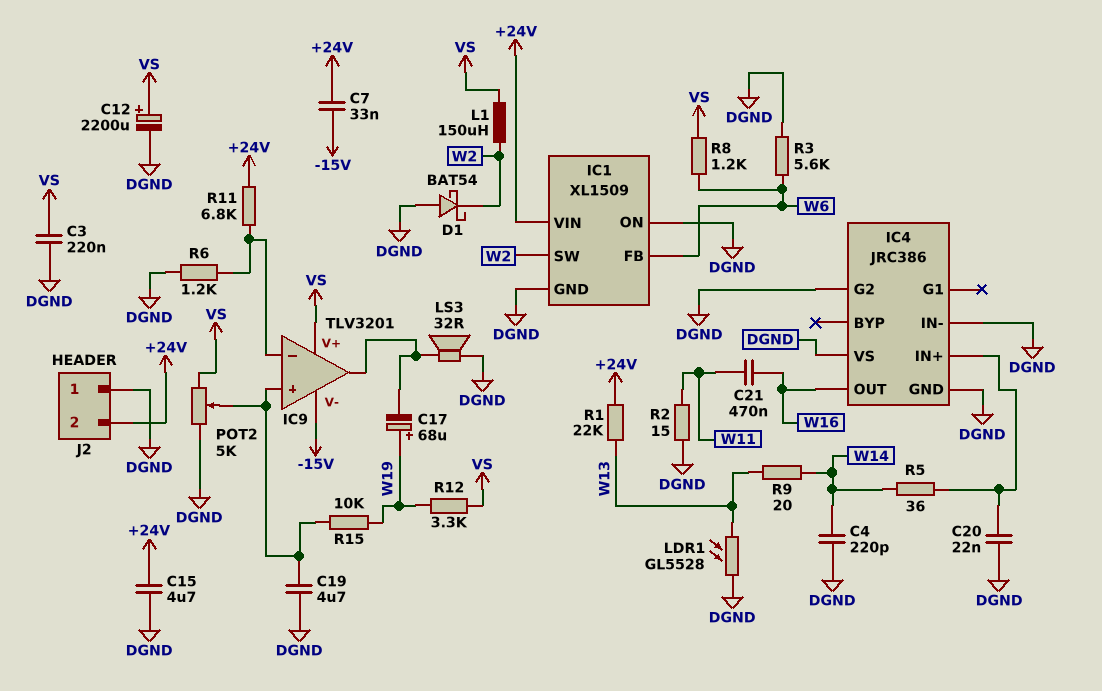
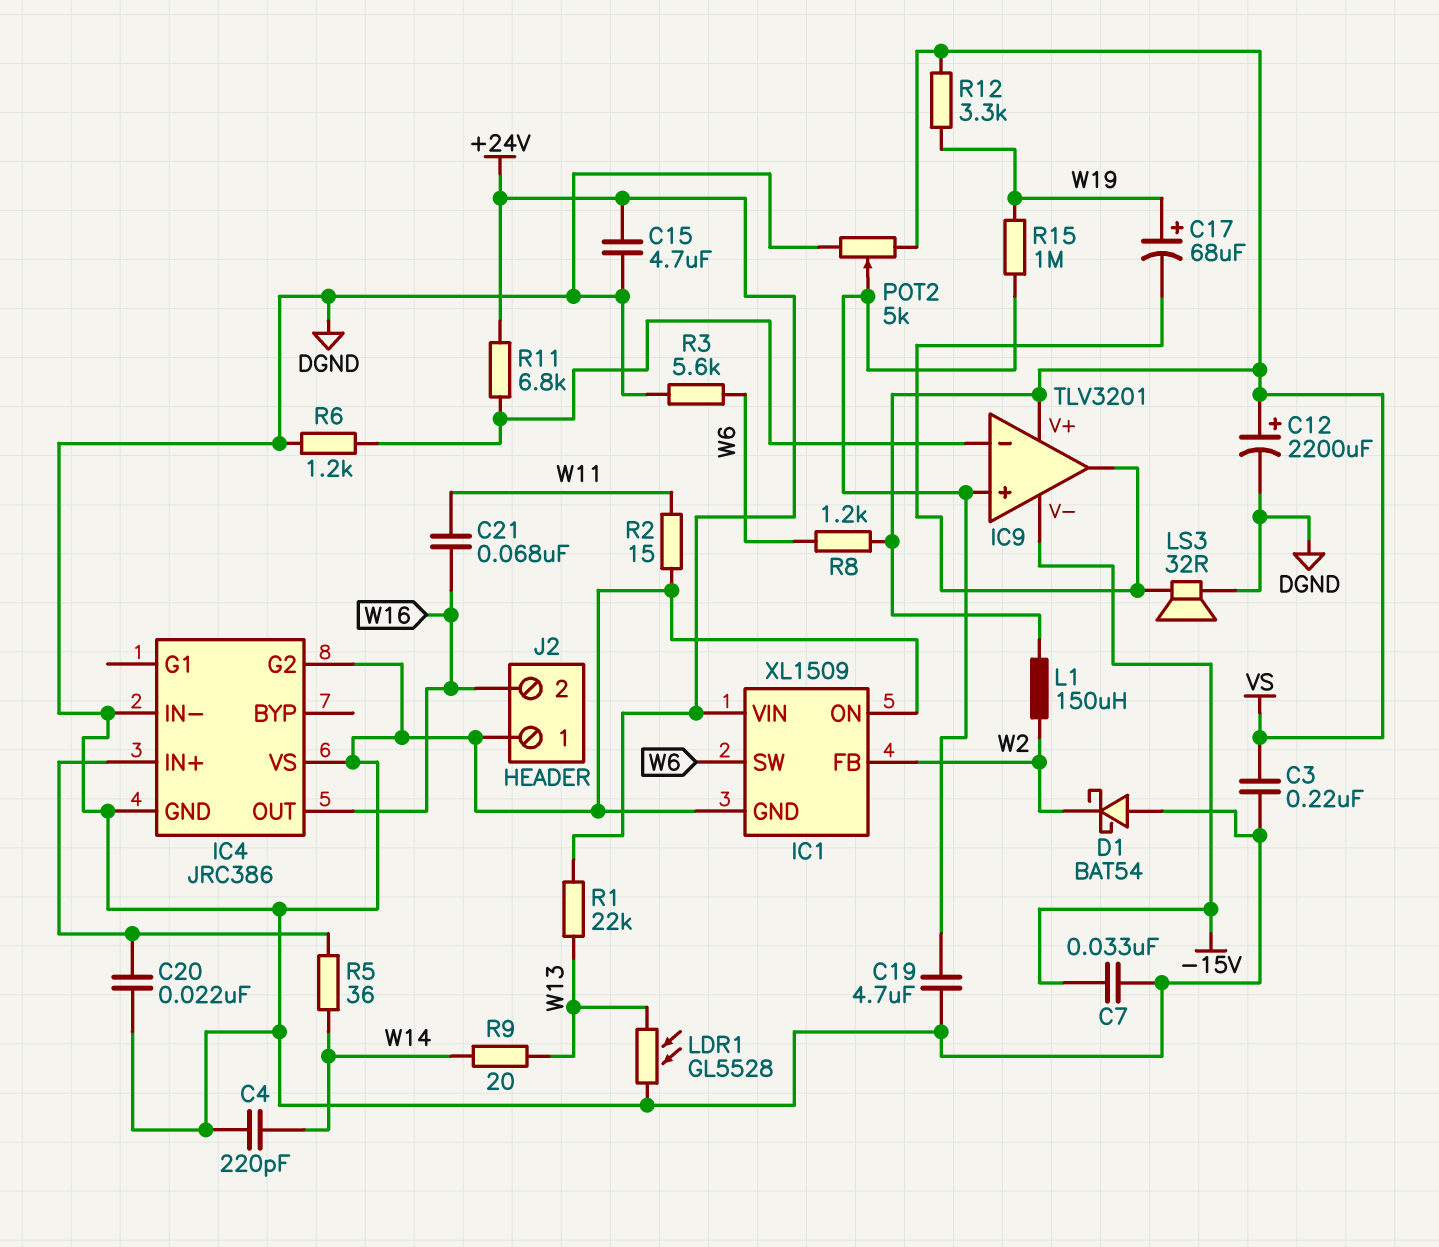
C7: 33nF (+24V, -15V) -> 33nF (-15V, DGND)
C21: 470nF (W11, W16) -> 68nF (W11, W16)
IC1 pin FB: W6 -> W2
IC1 pin SW: W2 -> W6
J2 pin 2: +24V -> W16
R15: 10k (IC9/in+, W19) -> 1M (IC9/in+, W19)

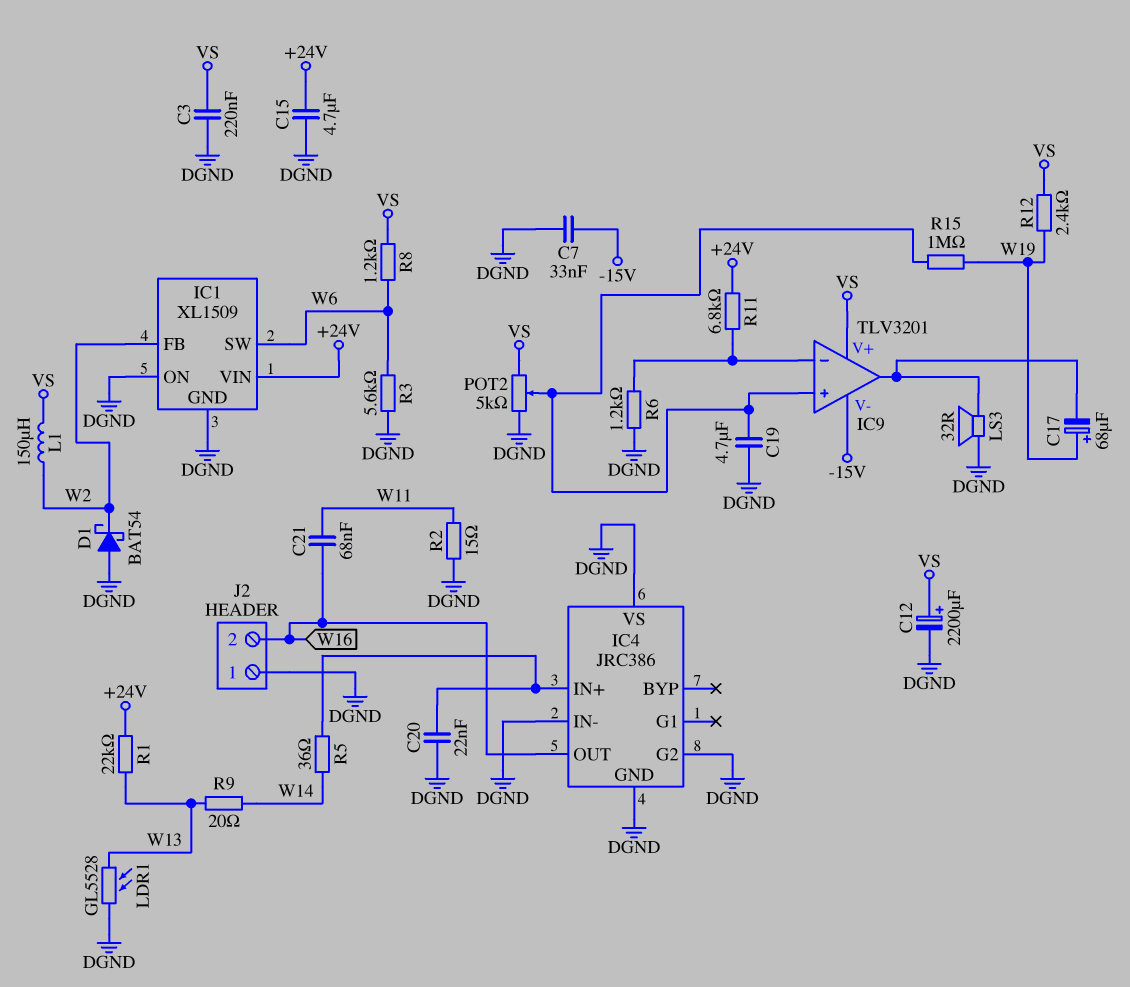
C4: 220pF (DGND, W14) -> none
R12: 3.3k (VS, W19) -> 2.4k (VS, W19)

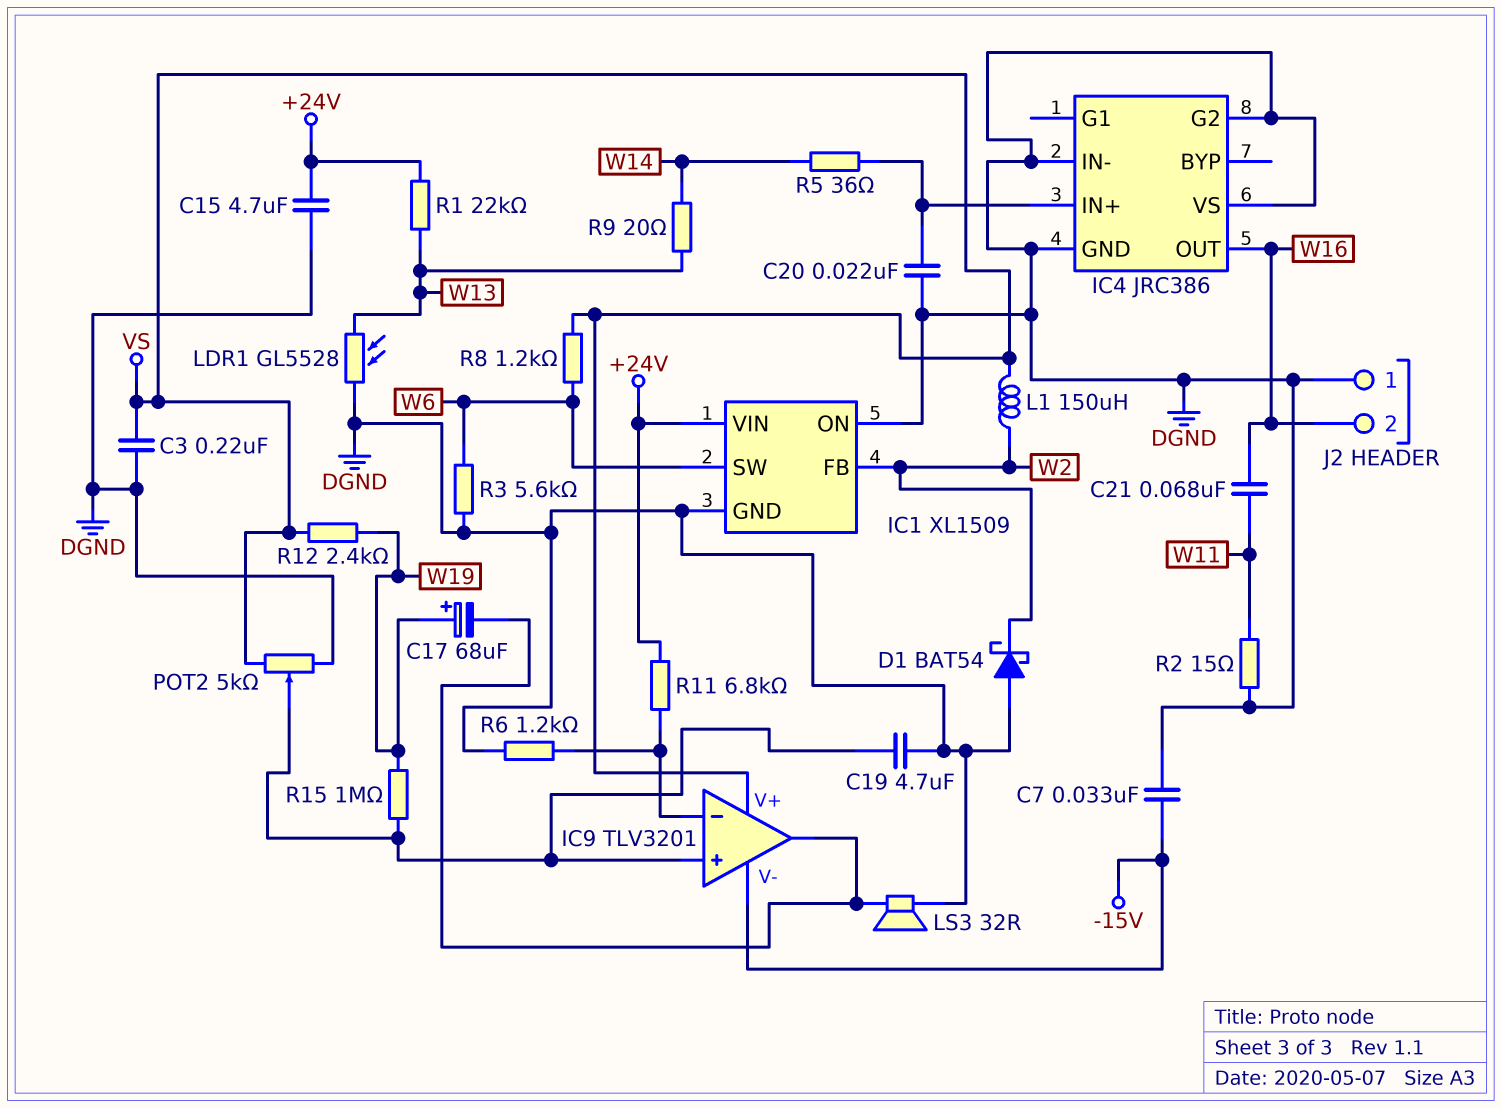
C12: 2200uF (plus VS, minus DGND) -> none

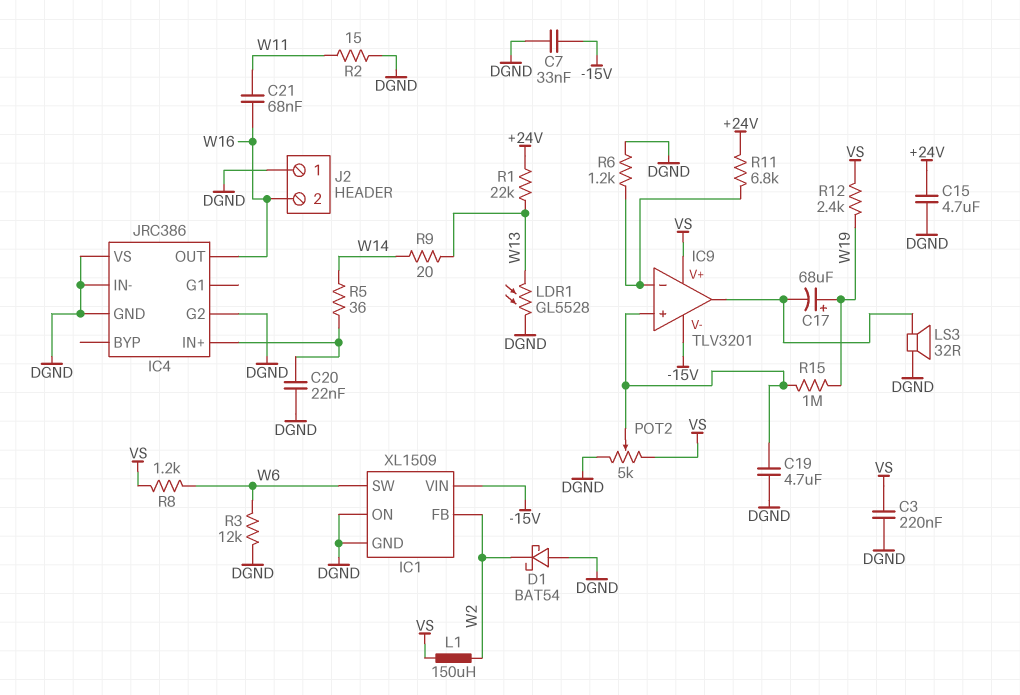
IC1 pin VIN: +24V -> -15V
R3: 5.6k (DGND, W6) -> 12k (DGND, W6)

